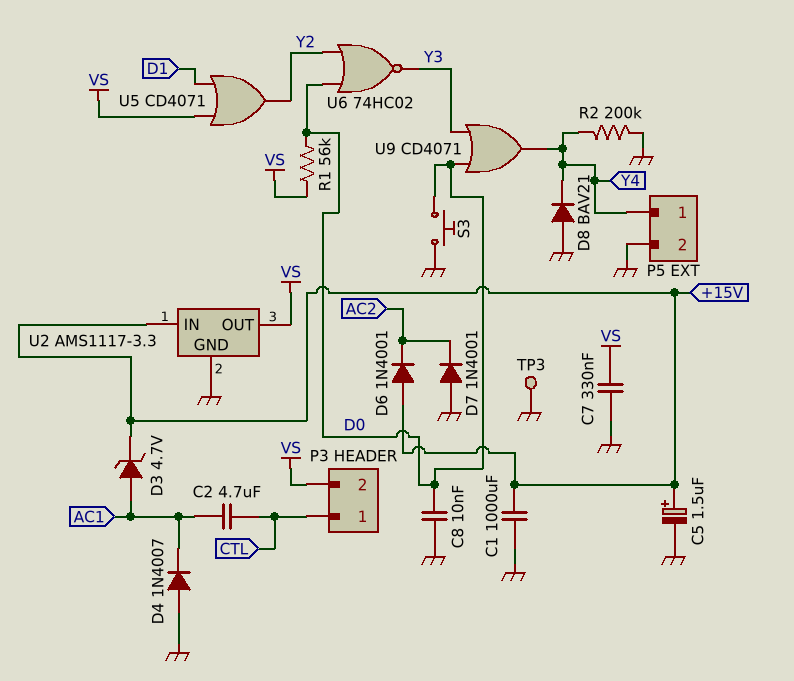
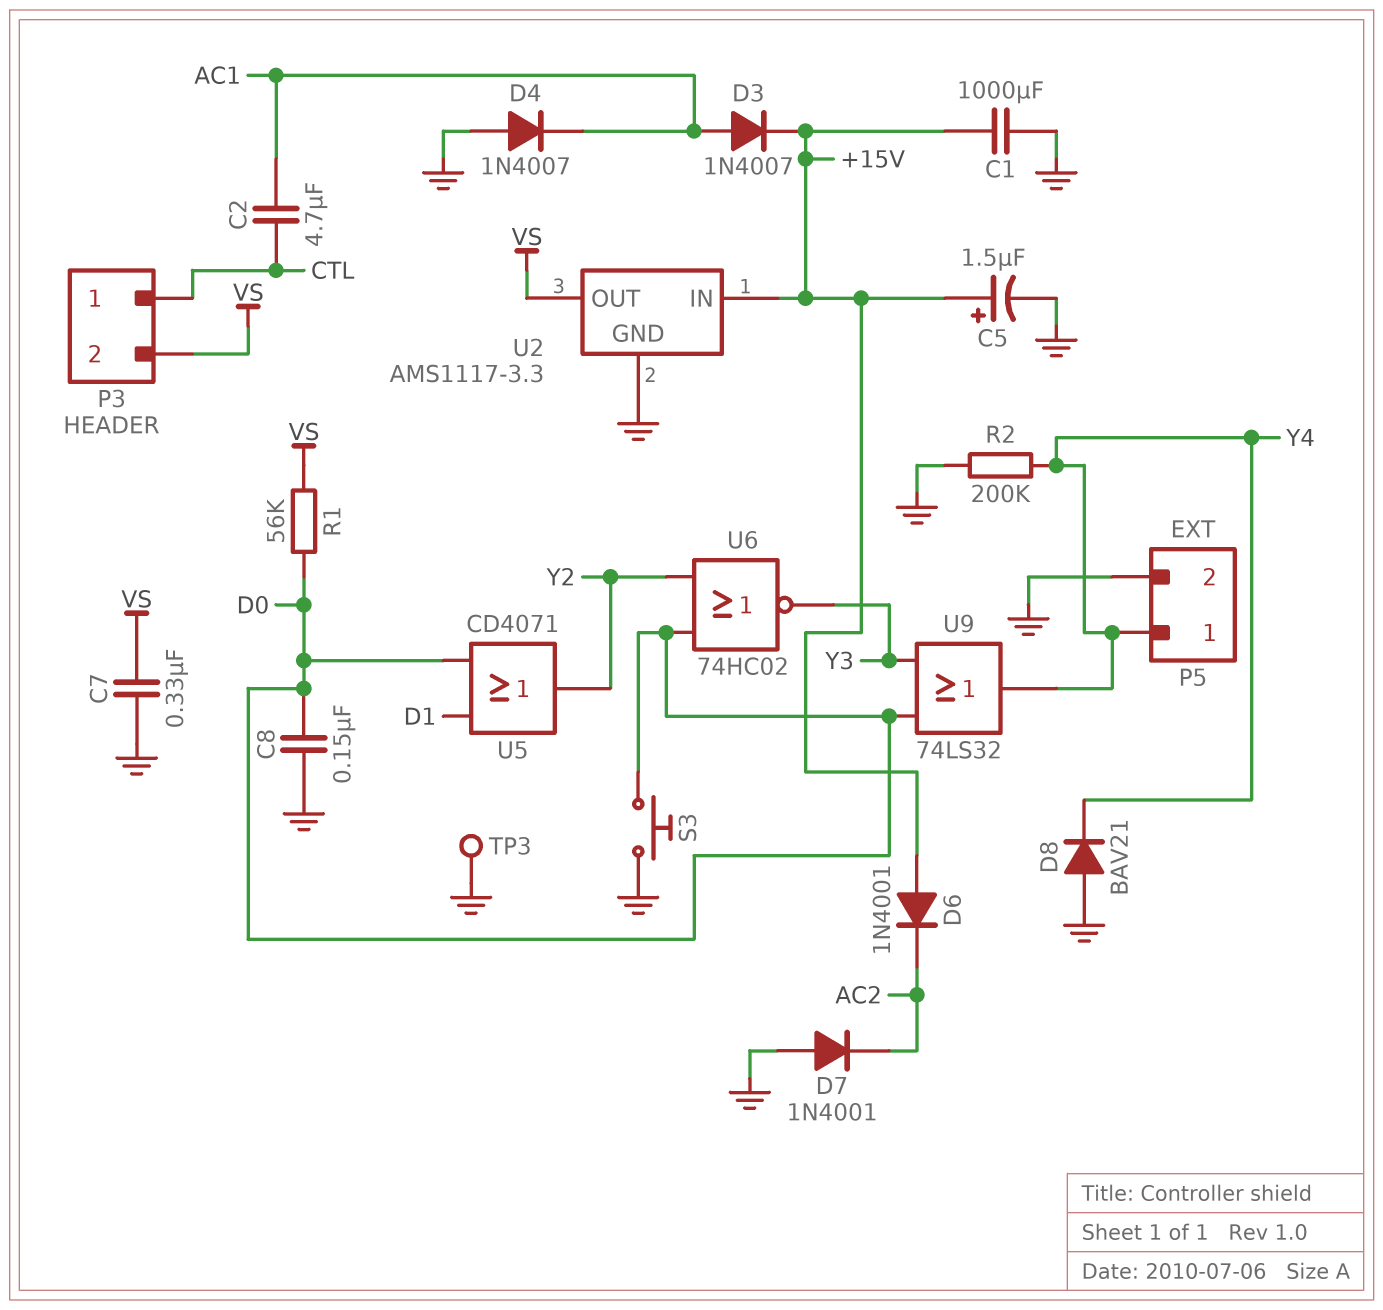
C8: 10nF (D0, GND) -> 150nF (D0, GND)
D3: zener 4.7V (A AC1, K +15V) -> diode 1N4007 (A AC1, K +15V)
U5: OR CD4071 (in D1, in VS, out Y2) -> OR CD4071 (in D0, in D1, out Y2)
U9: OR CD4071 (in D0, in Y3, out Y4) -> OR 74LS32 (in D0, in Y3, out Y4)

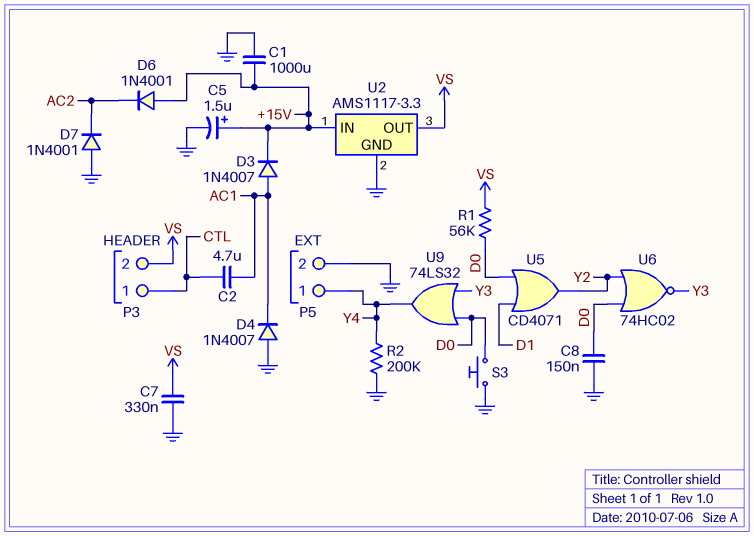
D8: diode BAV21 (A GND, K Y4) -> none
TP3: test point (GND) -> none

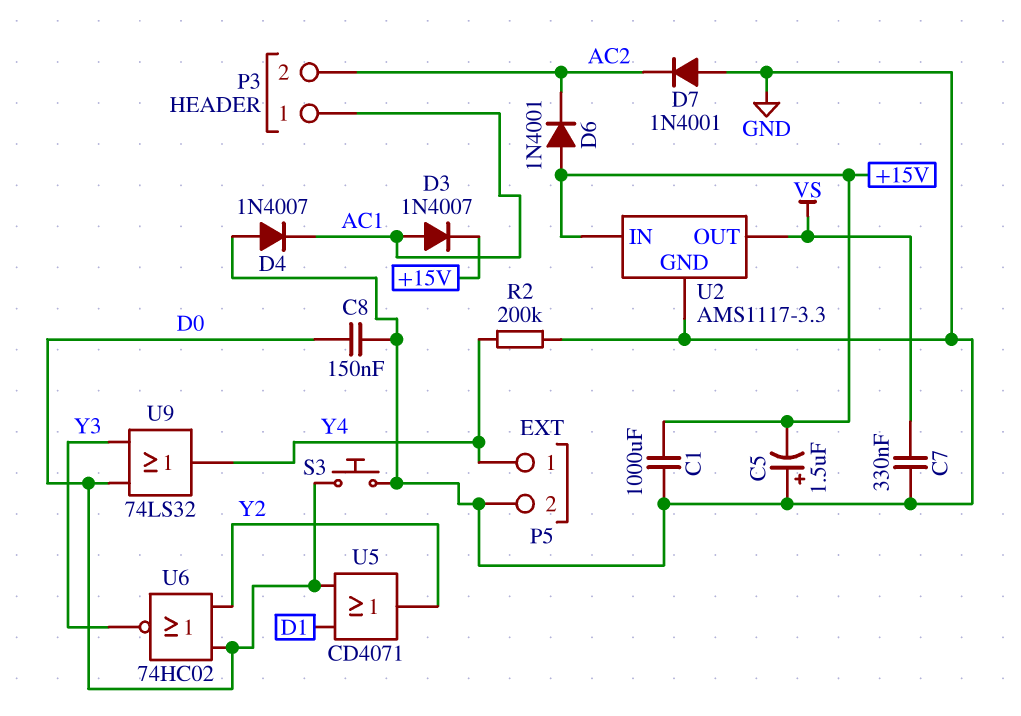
C2: 4.7uF (AC1, CTL) -> none
C5: 1.5uF (plus +15V, minus GND) -> 1.5uF (plus GND, minus +15V)
P3 pin 1: CTL -> AC1
P3 pin 2: VS -> AC2
R1: 56k (D0, VS) -> none

